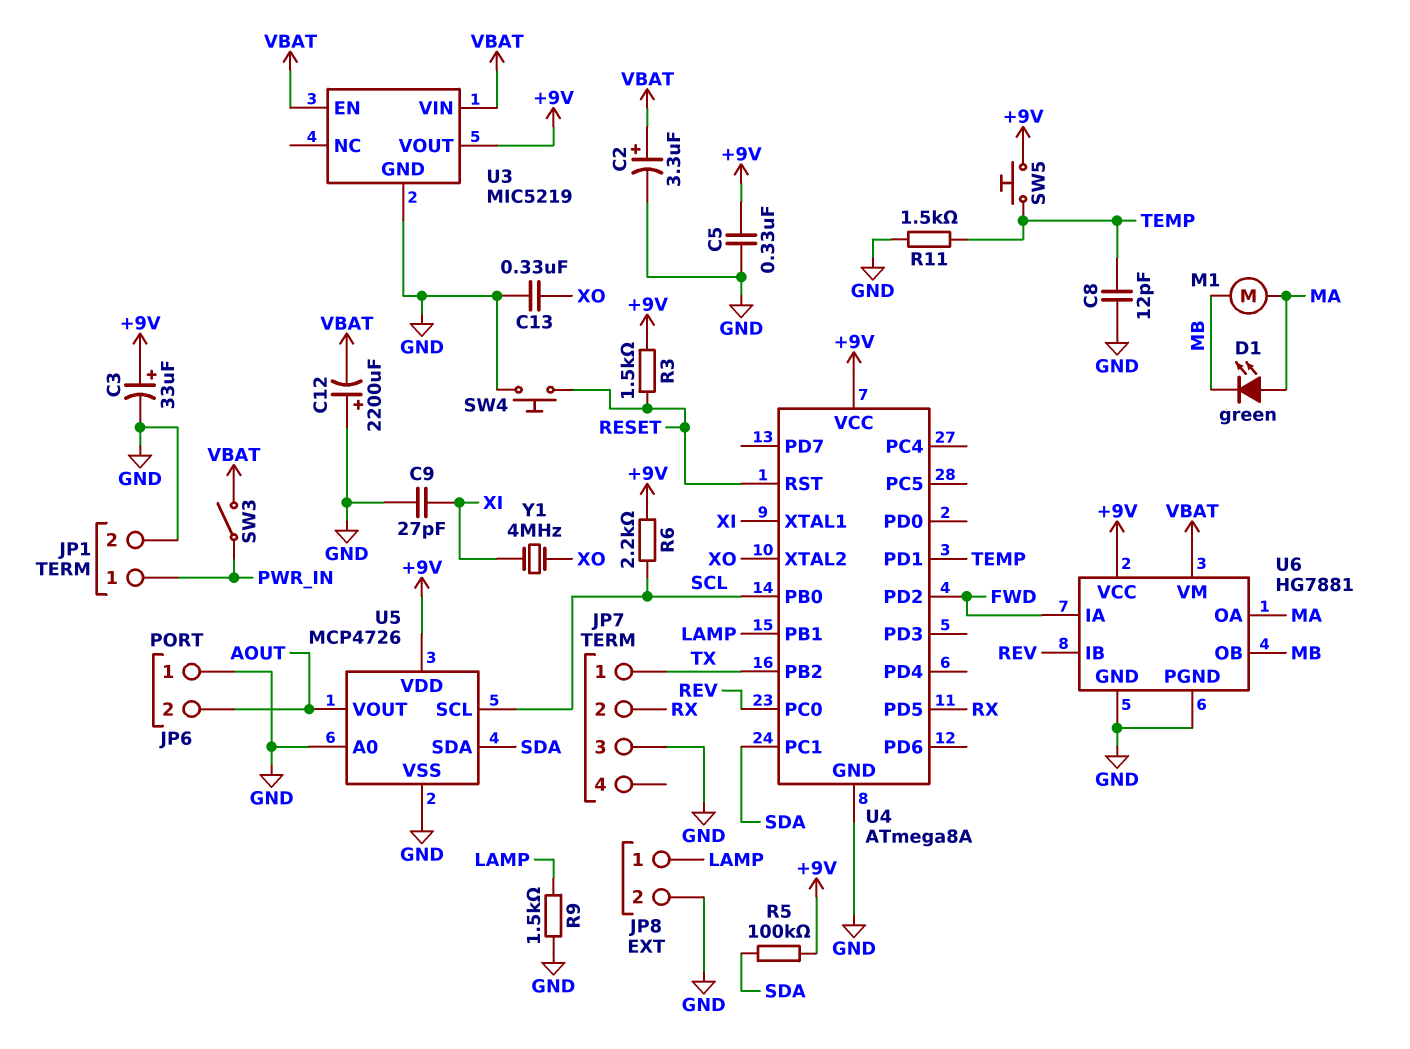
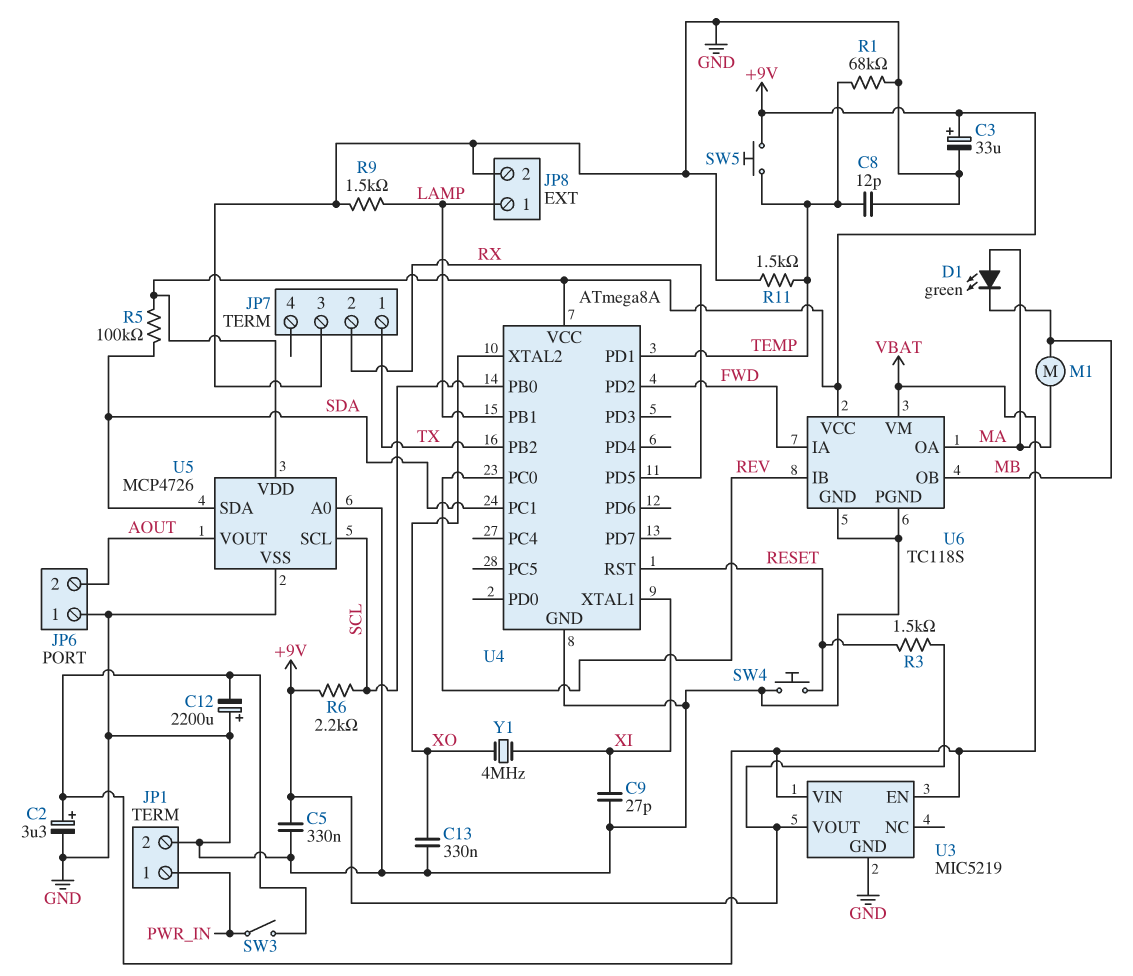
R1: none -> 68k (GND, TEMP)
U6: HG7881 -> TC118S

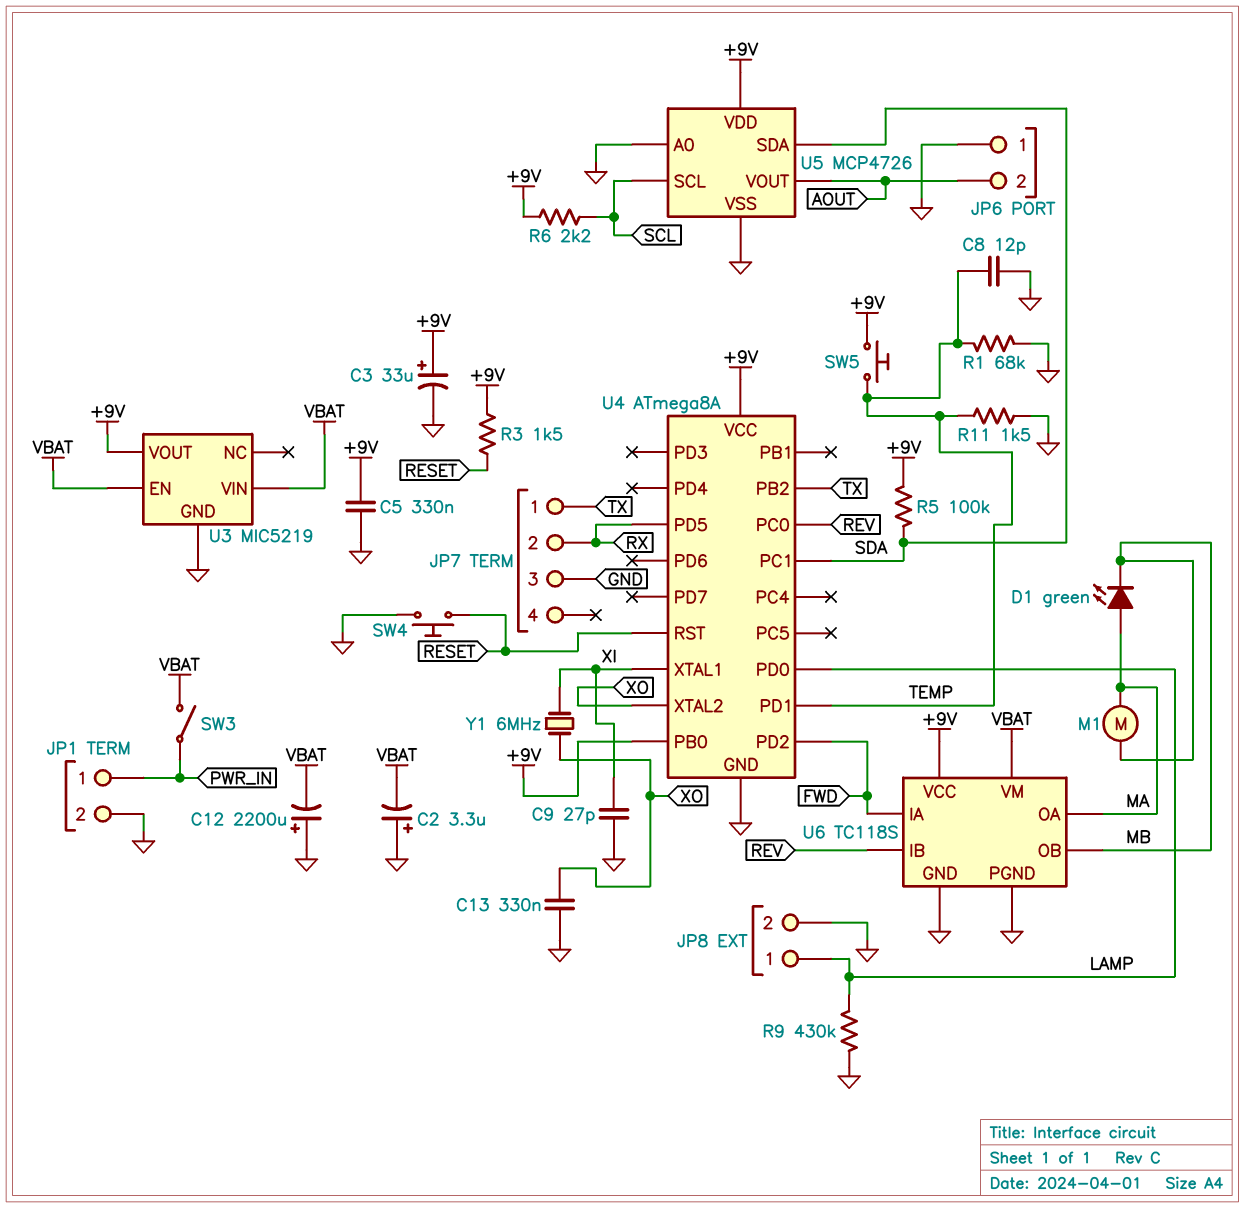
C2: 3.3uF (plus VBAT, minus GND) -> 3.3uF (plus GND, minus VBAT)
R9: 1.5k (GND, LAMP) -> 430k (GND, LAMP)
U4 pin PB0: SCL -> +9V
U4 pin PB1: LAMP -> none
U4 pin PD0: none -> LAMP
Y1: 4MHz (XI, XO) -> 6MHz (XI, XO)

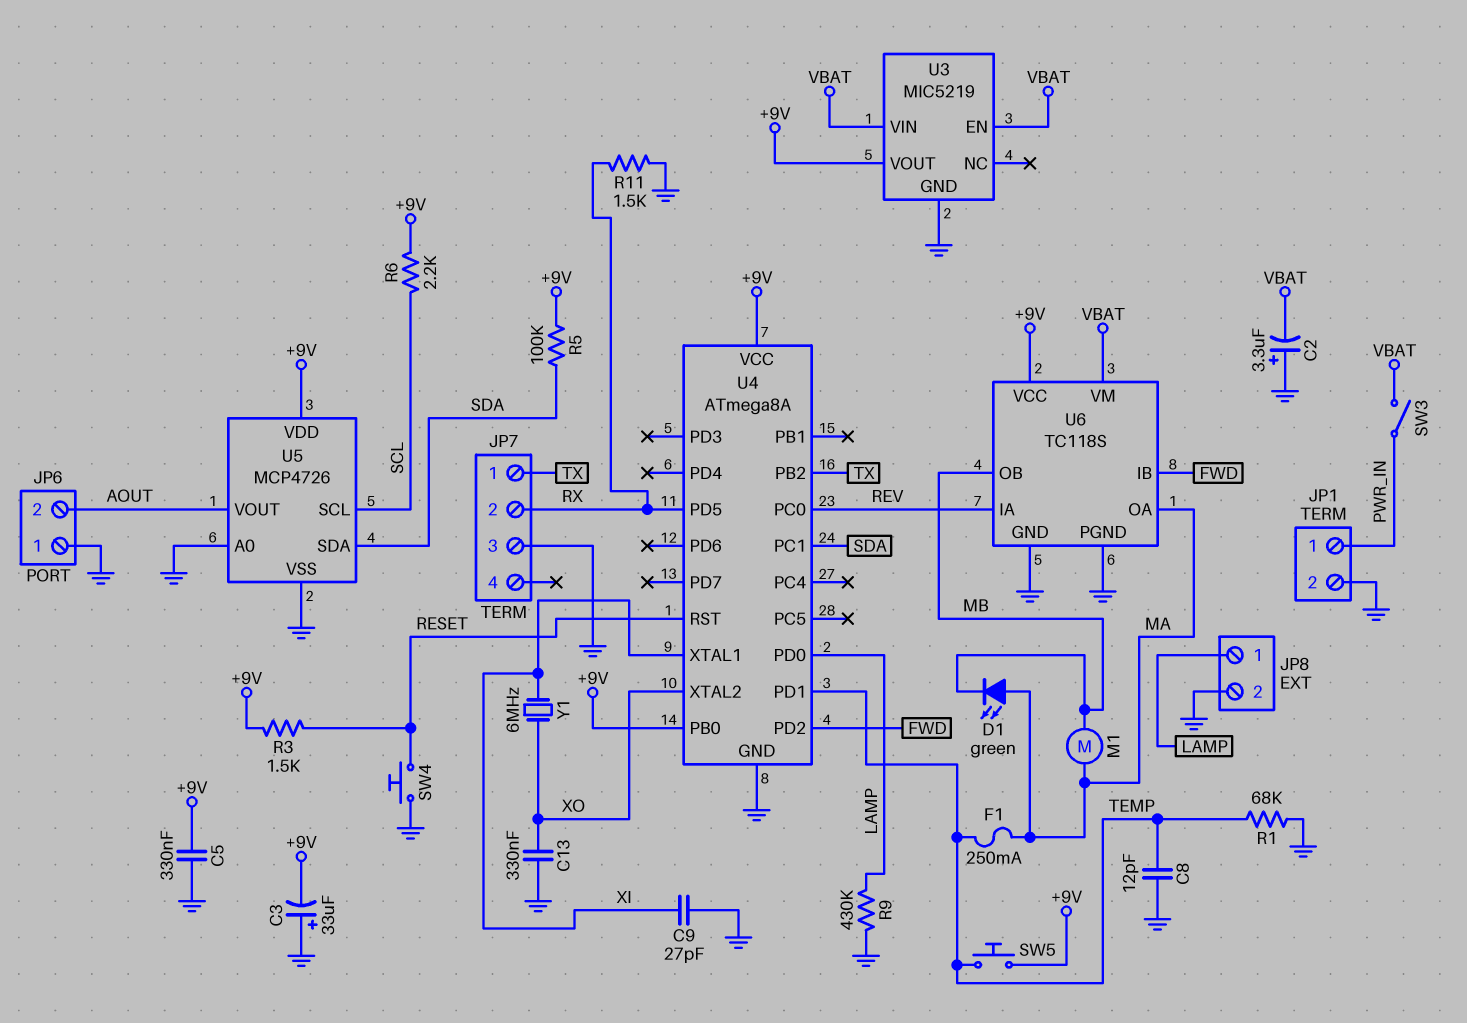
C3: 33uF (plus +9V, minus GND) -> 33uF (plus GND, minus +9V)
C12: 2200uF (plus GND, minus VBAT) -> none
F1: none -> 250mA (MA, TEMP)
R11: 1.5k (GND, TEMP) -> 1.5k (GND, RX)
U6 pin IA: FWD -> REV
U6 pin IB: REV -> FWD

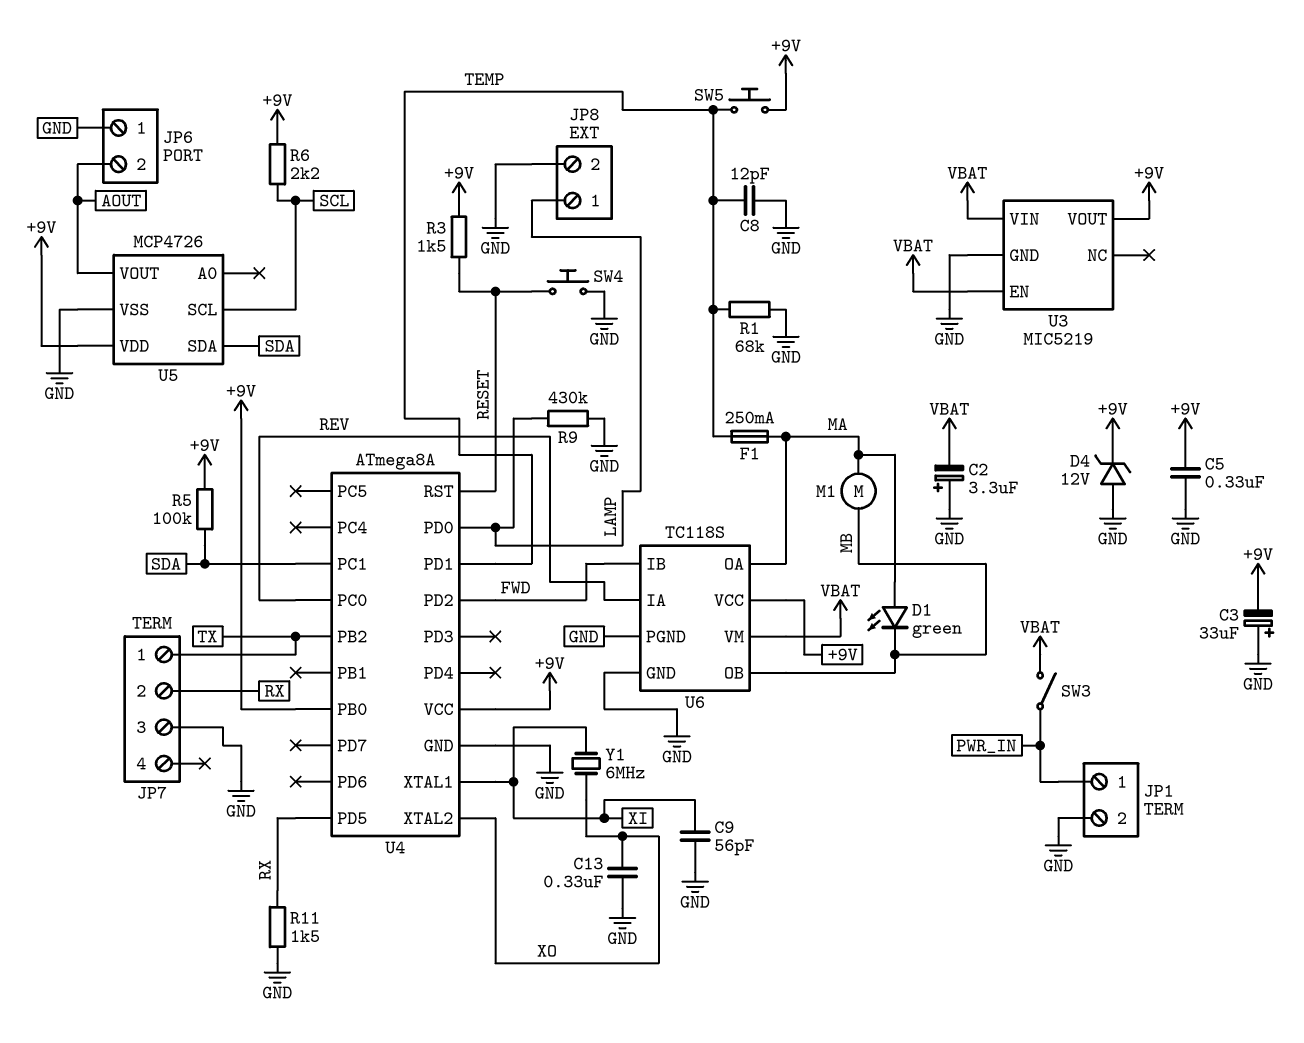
C9: 27pF (GND, XI) -> 56pF (GND, XI)
D4: none -> zener 12V (A GND, K +9V)
U5 pin A0: GND -> none

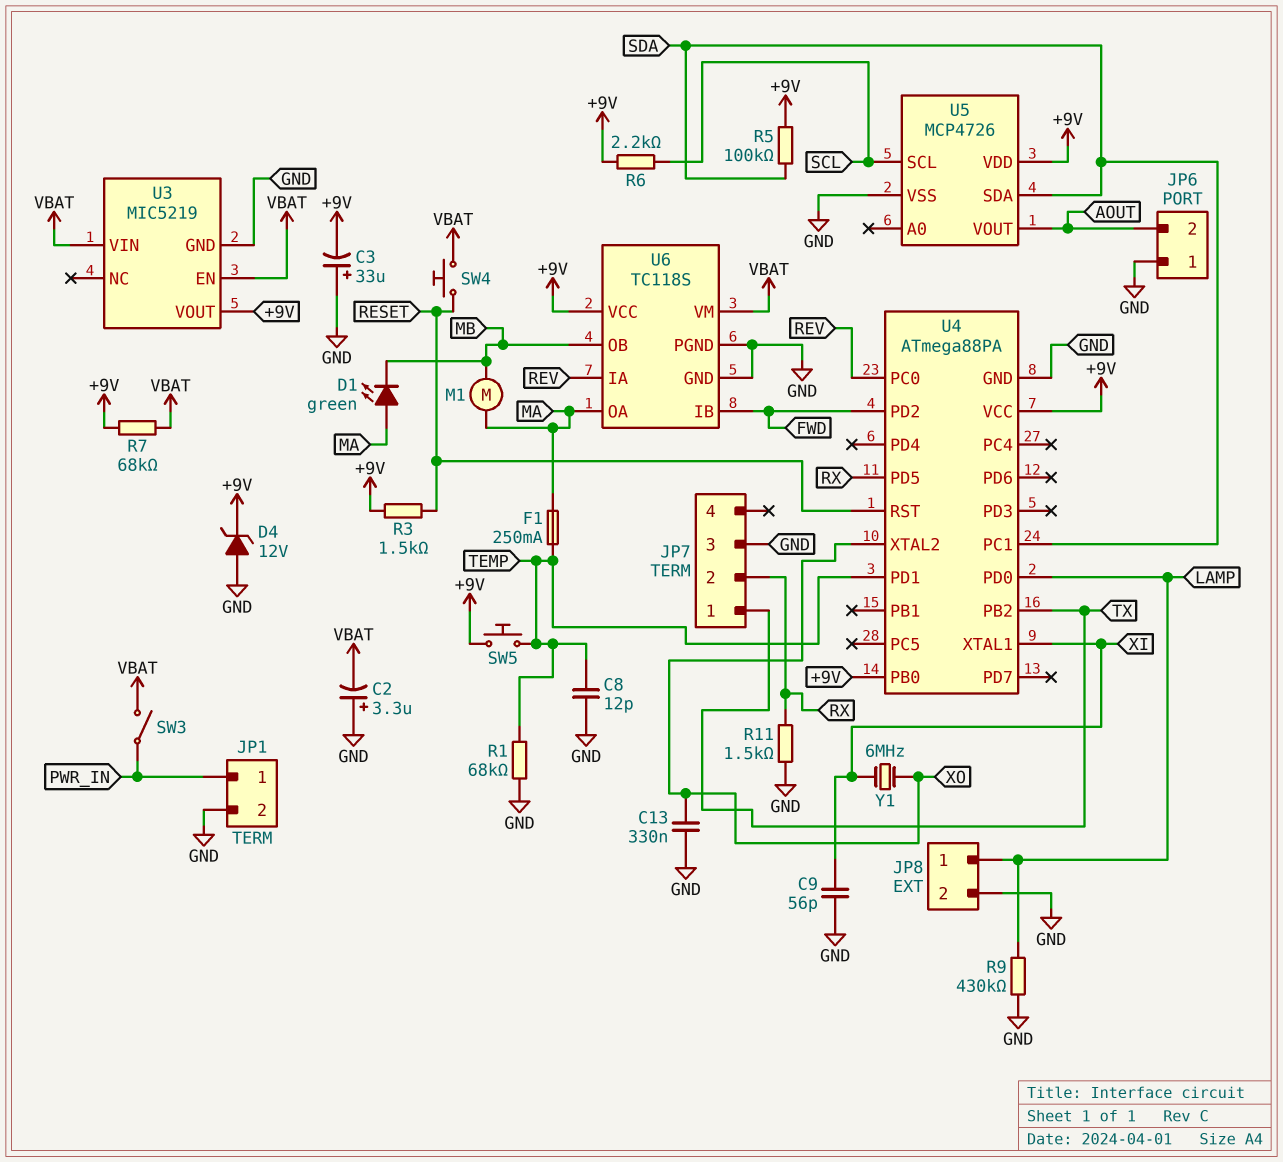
C5: 330nF (+9V, GND) -> none
R7: none -> 68k (+9V, VBAT)
SW4: button (GND, RESET) -> button (RESET, VBAT)
U4: ATmega8A -> ATmega88PA

